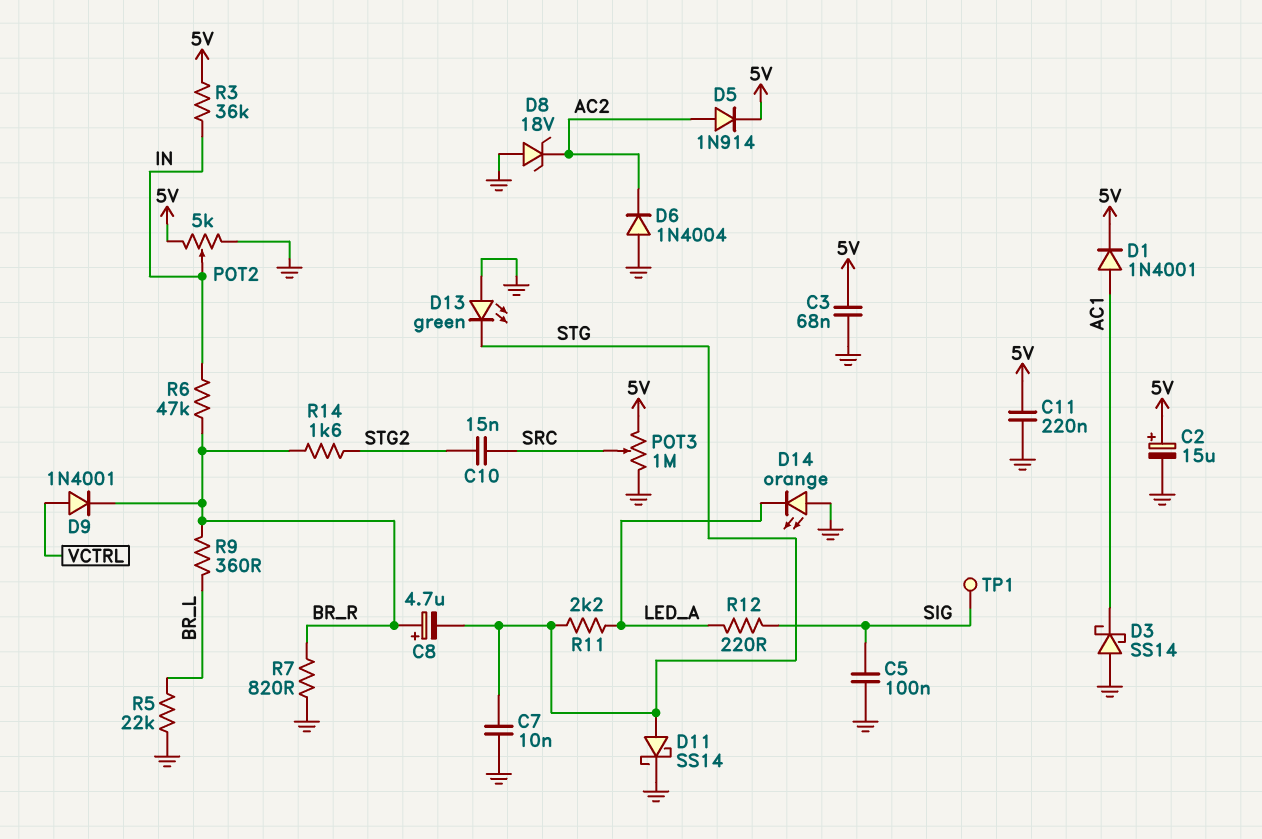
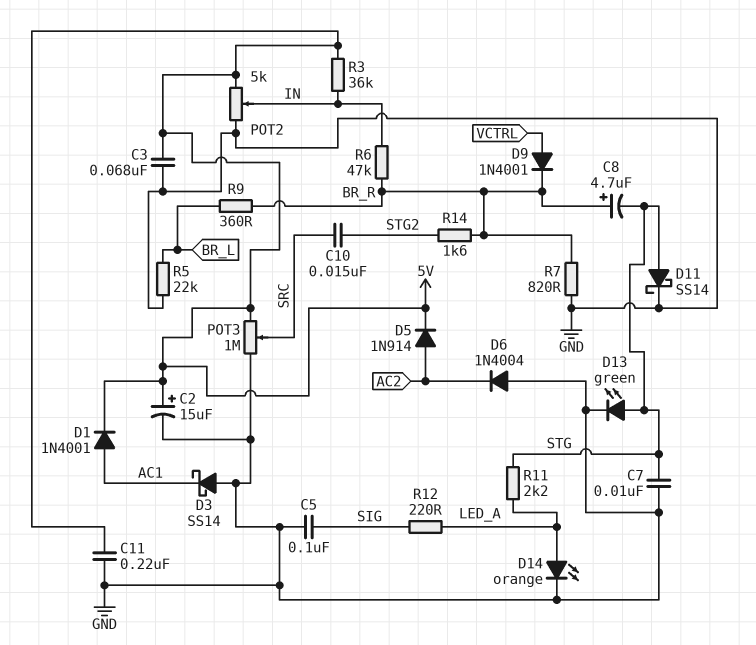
D8: zener 18V (A GND, K AC2) -> none
D13: LED green (A GND, K STG) -> LED green (A STG, K GND)
D14: LED orange (A GND, K LED_A) -> LED orange (A LED_A, K GND)
TP1: test point (SIG) -> none

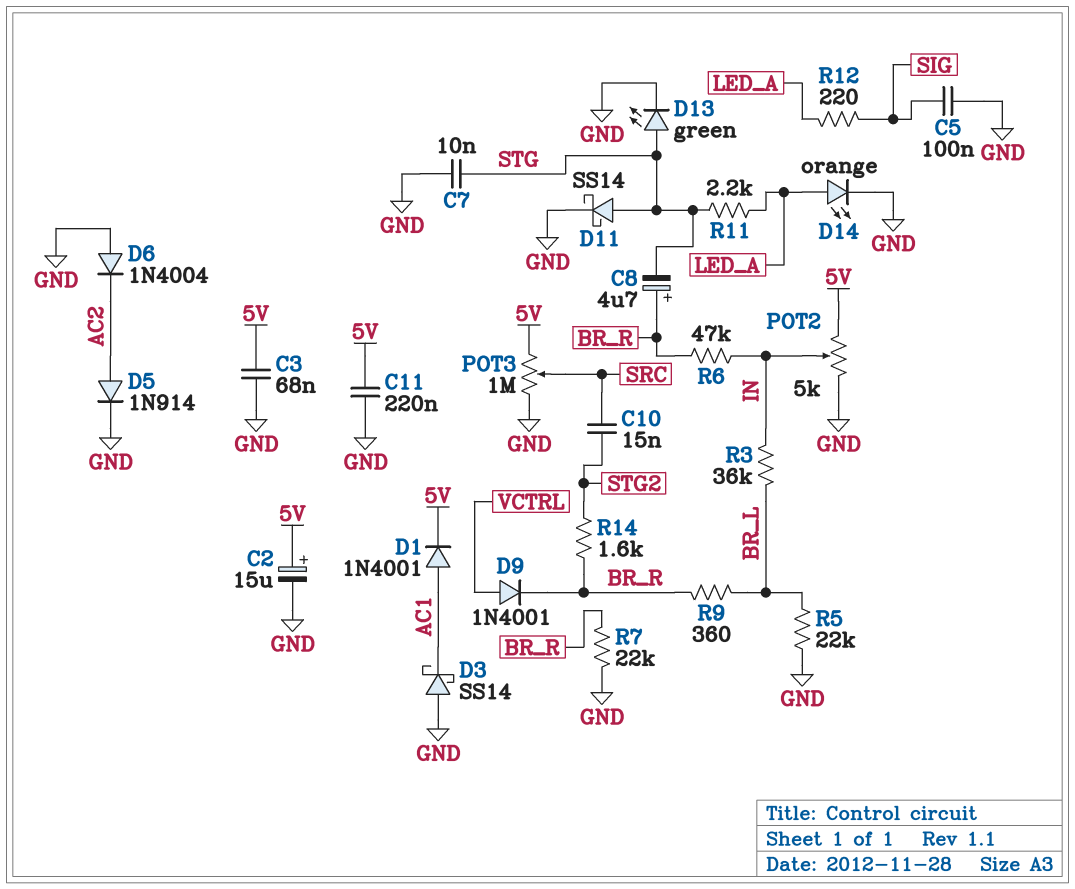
D5: diode 1N914 (A AC2, K 5V) -> diode 1N914 (A AC2, K GND)
R3: 36k (5V, IN) -> 36k (BR_L, IN)
R7: 820 (BR_R, GND) -> 22k (BR_R, GND)

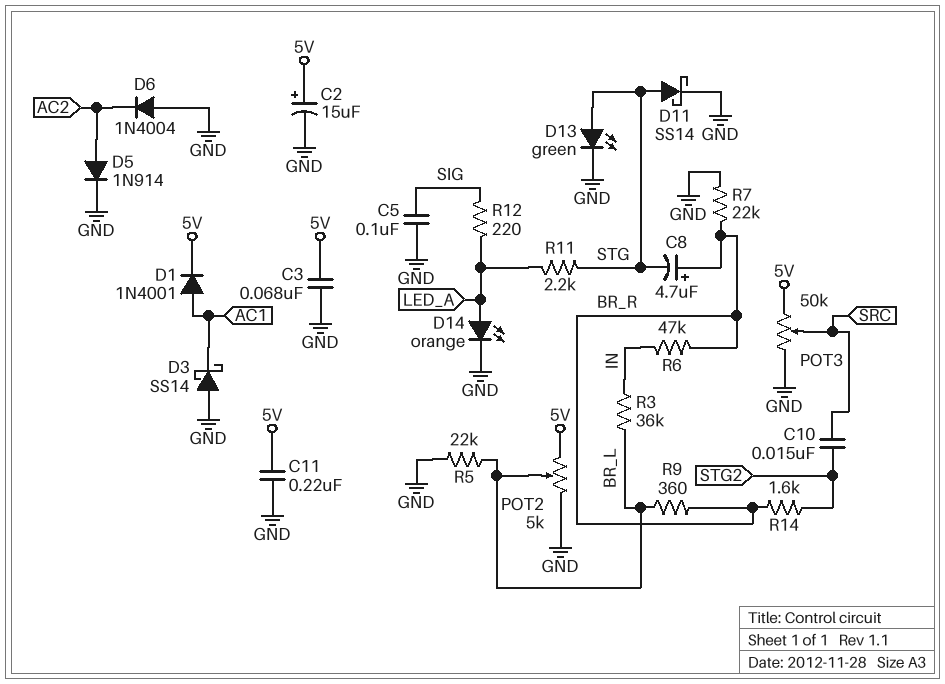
C7: 10nF (GND, STG) -> none
D9: diode 1N4001 (A VCTRL, K BR_R) -> none
POT2: 5k (5V, GND, wiper IN) -> 5k (5V, GND, wiper BR_L)
POT3: 1M (5V, GND, wiper SRC) -> 50k (5V, GND, wiper SRC)

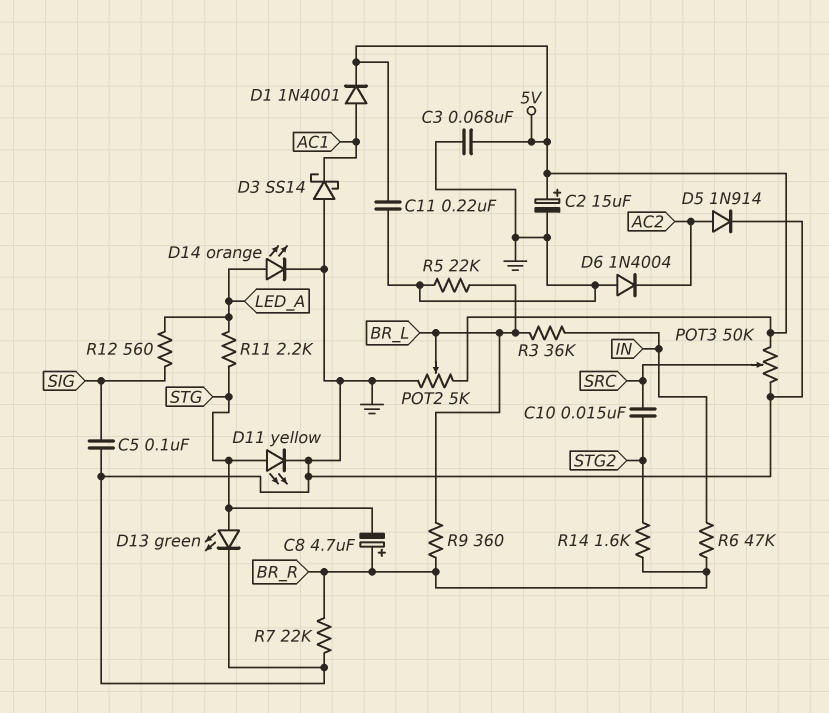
D11: schottky SS14 (A STG, K GND) -> LED yellow (A STG, K GND)
R12: 220 (LED_A, SIG) -> 560 (LED_A, SIG)

